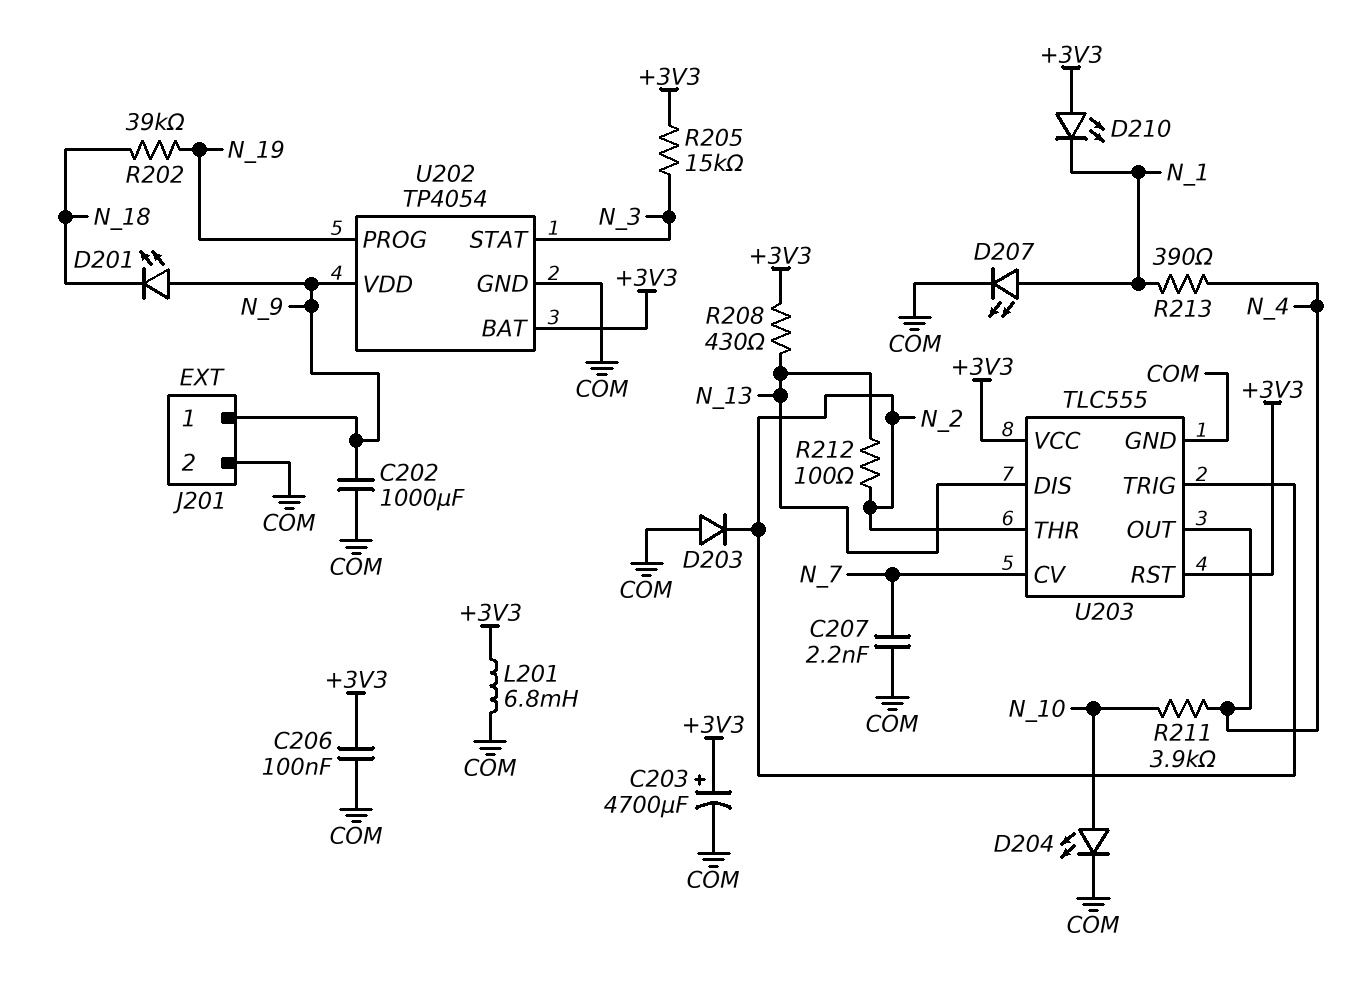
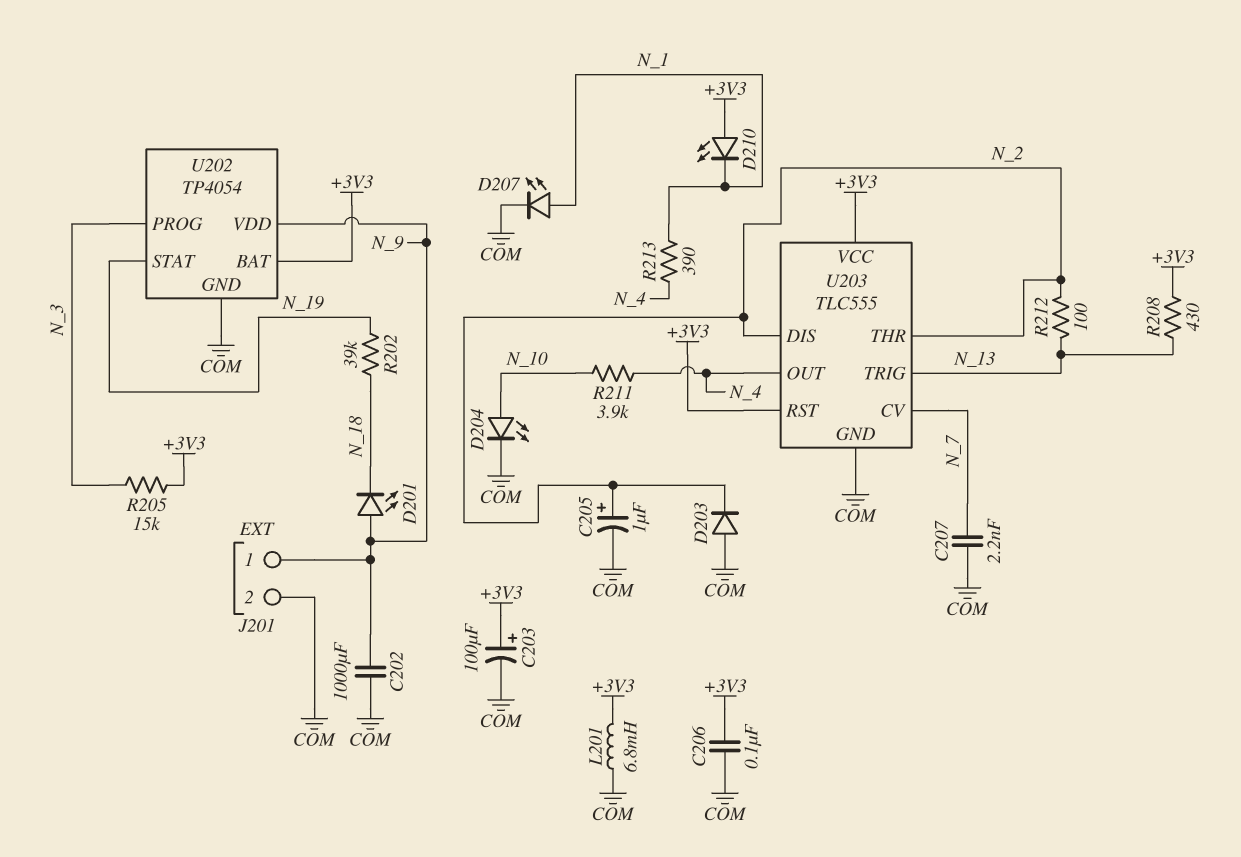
C203: 4700uF (plus +3V3, minus COM) -> 100uF (plus +3V3, minus COM)
C205: none -> 1uF (plus N_2, minus COM)
U202 pin PROG: N_19 -> N_3
U202 pin STAT: N_3 -> N_19
U203 pin DIS: N_13 -> N_2
U203 pin TRIG: N_2 -> N_13

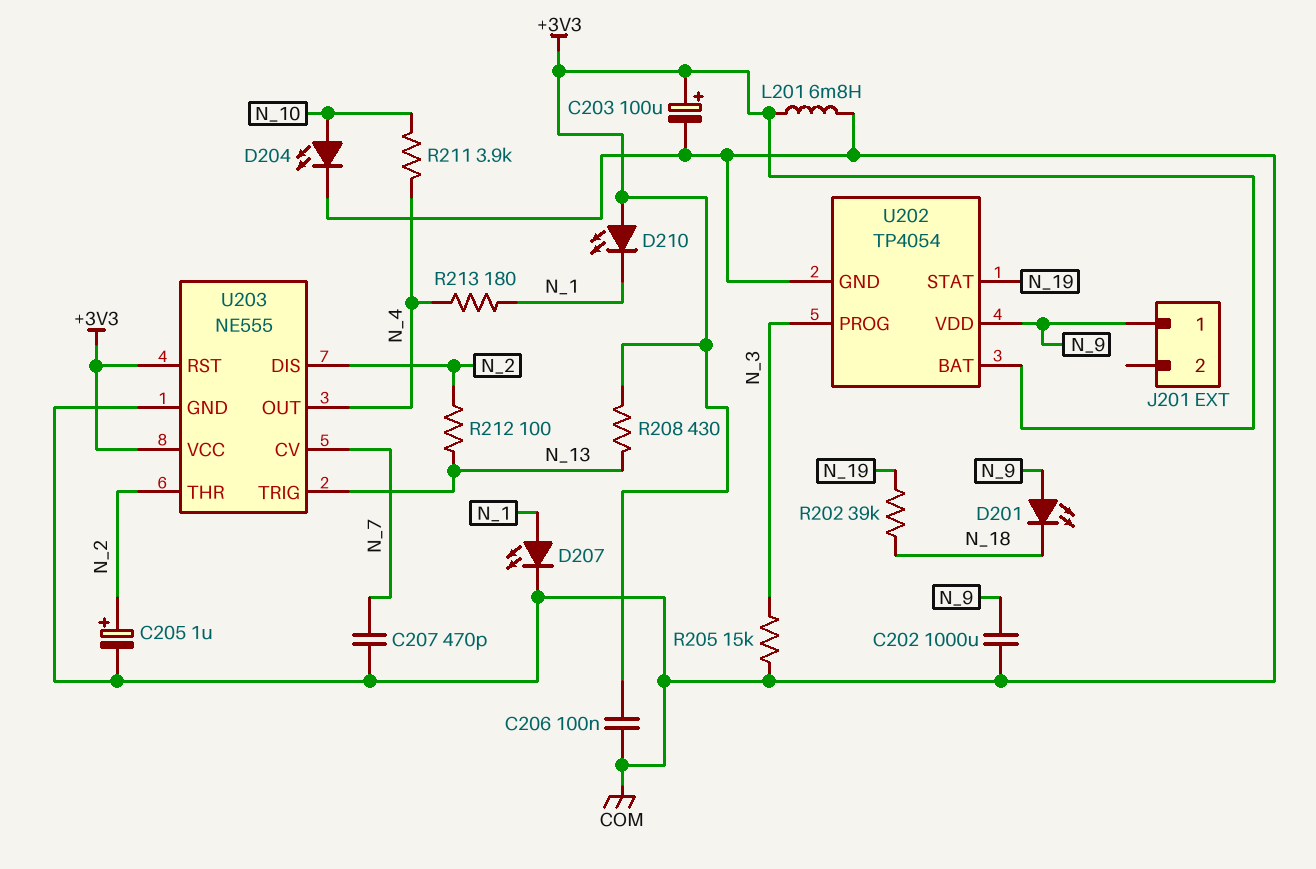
C207: 2.2nF (COM, N_7) -> 470pF (COM, N_7)
D203: diode (A COM, K N_2) -> none
J201 pin 2: COM -> none
R205: 15k (+3V3, N_3) -> 15k (COM, N_3)
R213: 390 (N_1, N_4) -> 180 (N_1, N_4)
U203: TLC555 -> NE555

